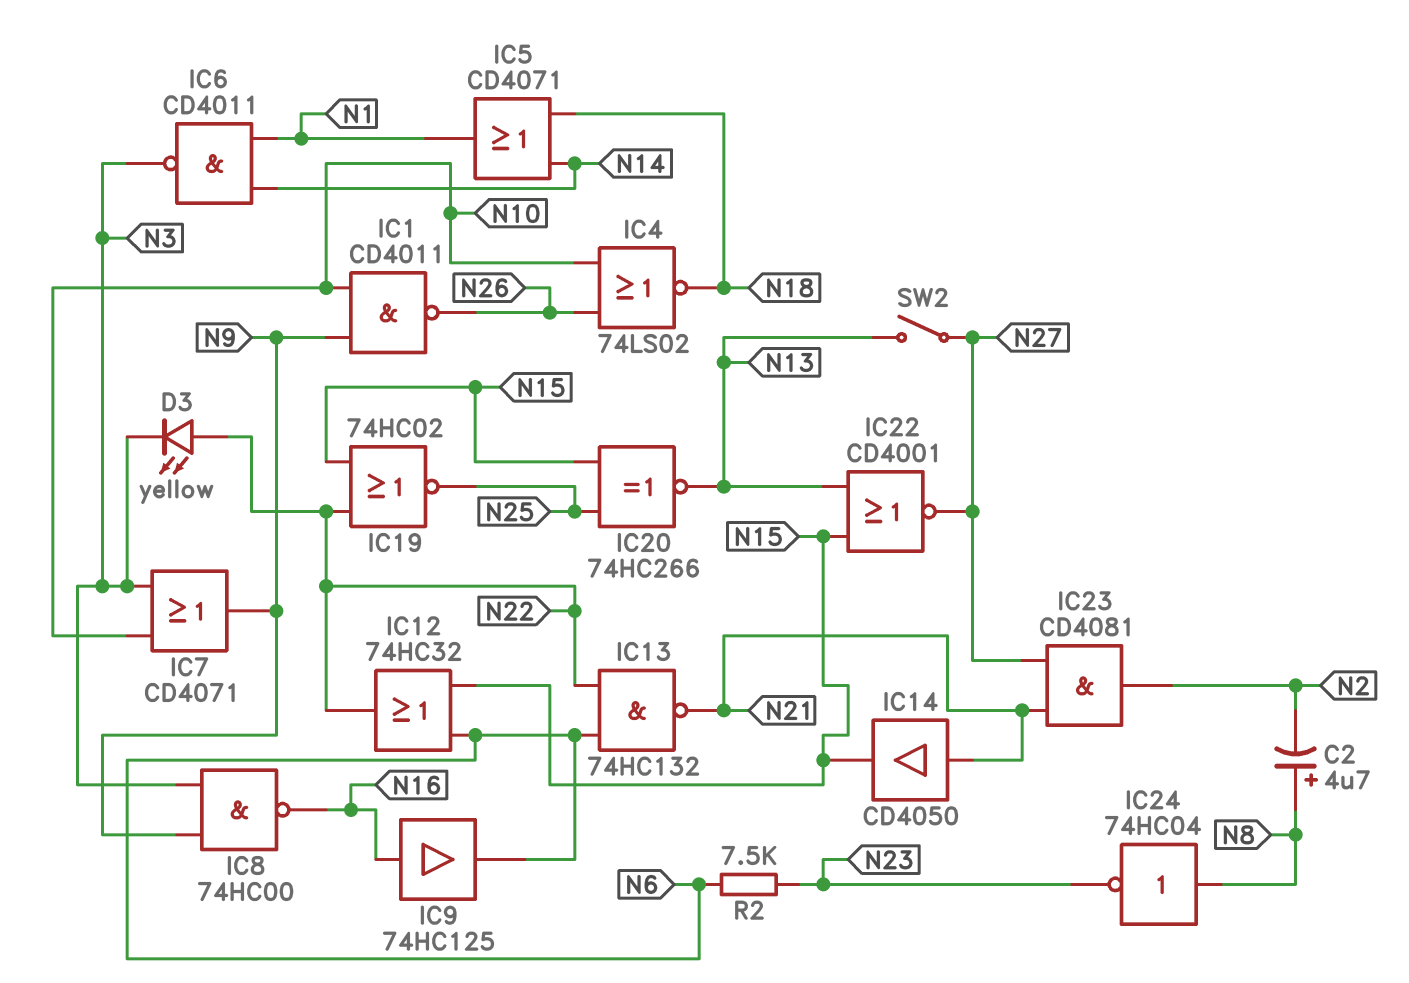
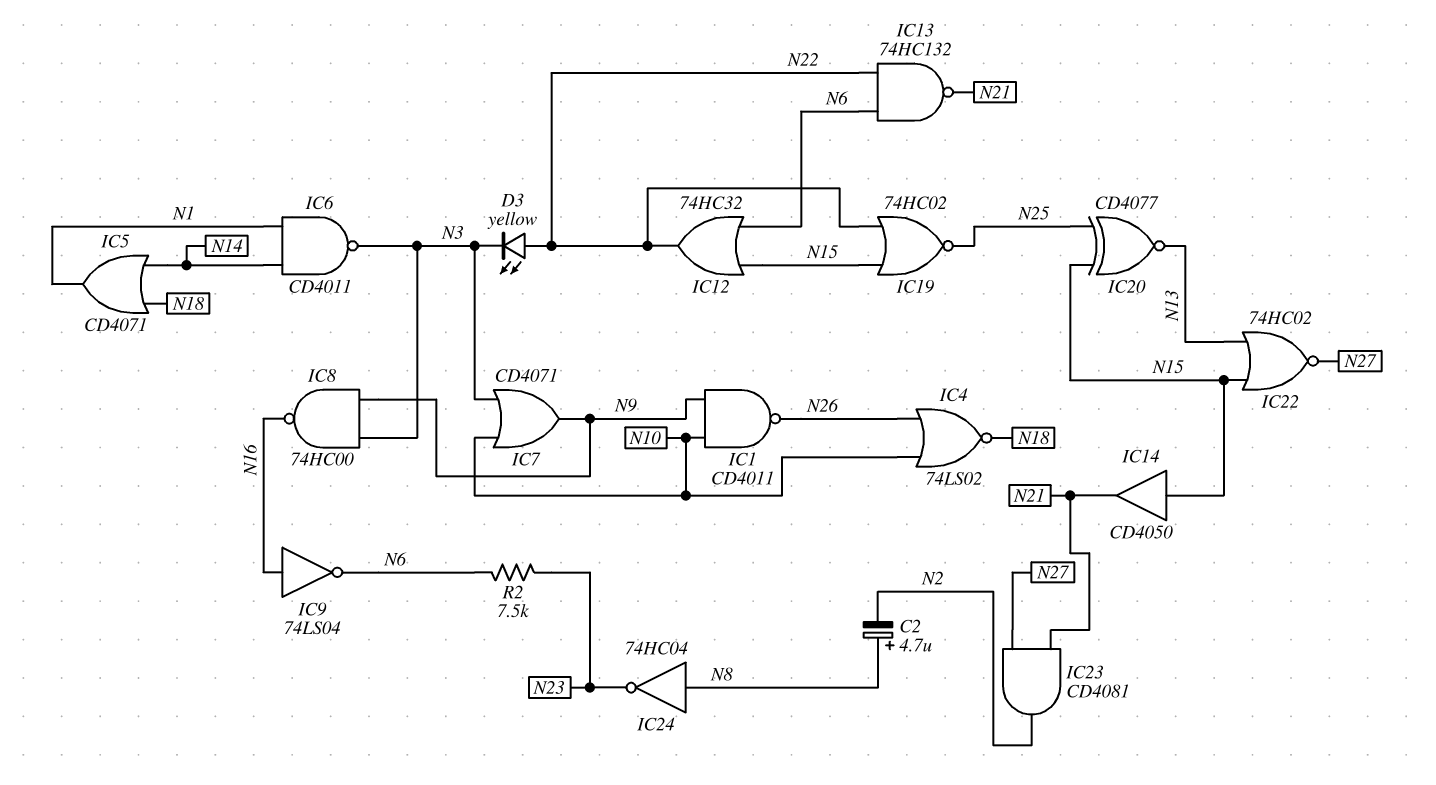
IC9: buffer 74HC125 (in N16, out N6) -> NOT 74LS04 (in N16, out N6)
IC14: buffer CD4050 (in N21, out N15) -> buffer CD4050 (in N15, out N21)
IC20: XNOR 74HC266 (in N15, in N25, out N13) -> XNOR CD4077 (in N15, in N25, out N13)
IC22: NOR CD4001 (in N13, in N15, out N27) -> NOR 74HC02 (in N13, in N15, out N27)
SW2: switch (N13, N27) -> none

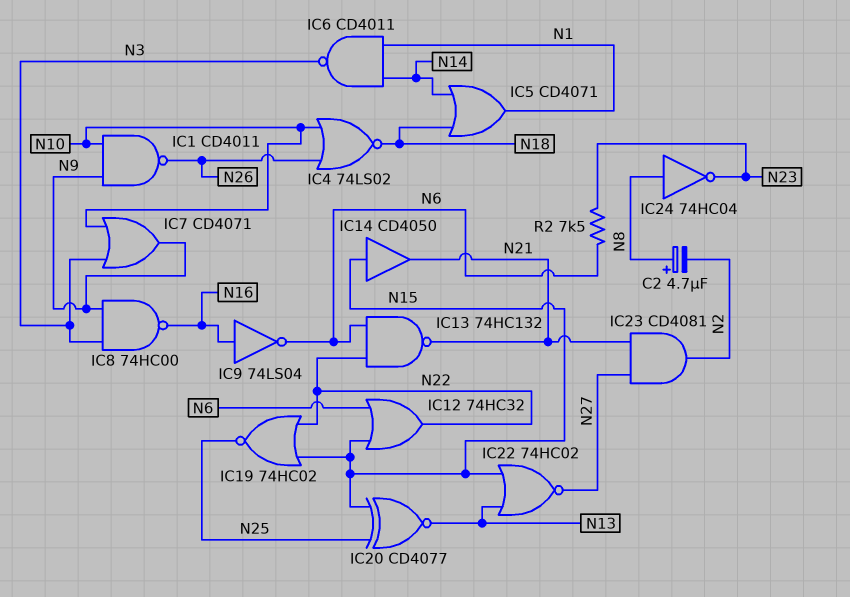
D3: LED yellow (A N22, K N3) -> none

